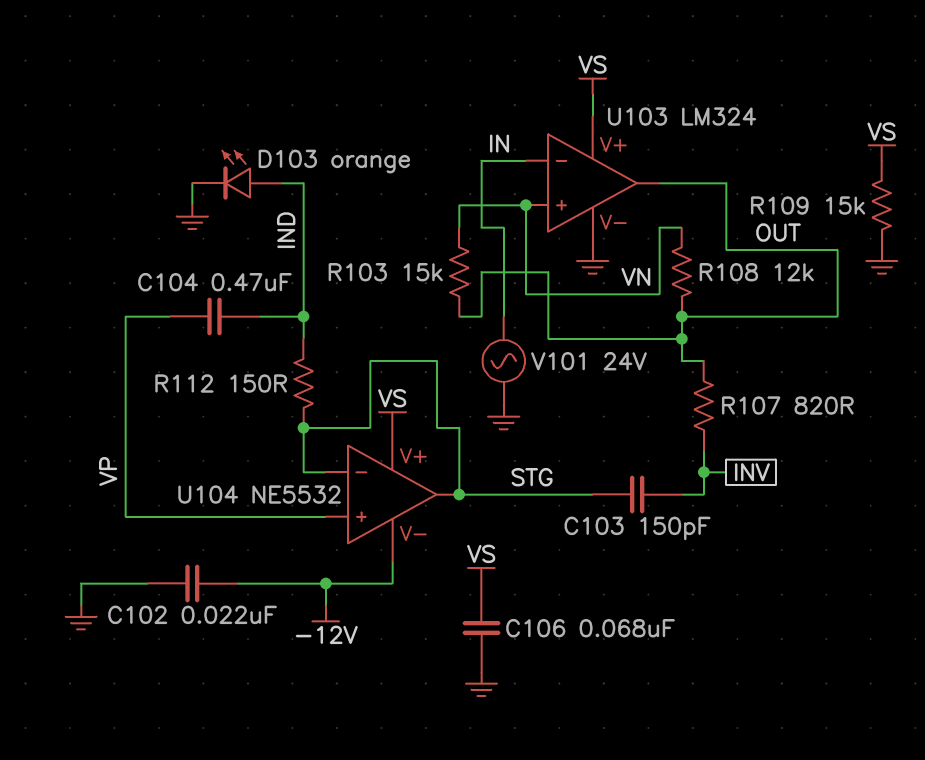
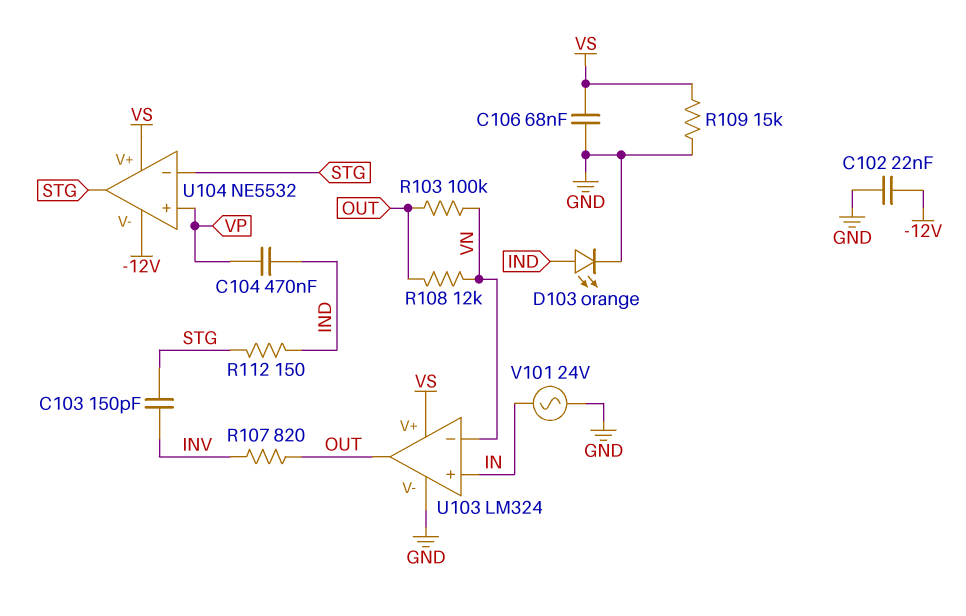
R103: 15k (OUT, VN) -> 100k (OUT, VN)
U103 pin in+: VN -> IN
U103 pin in-: IN -> VN

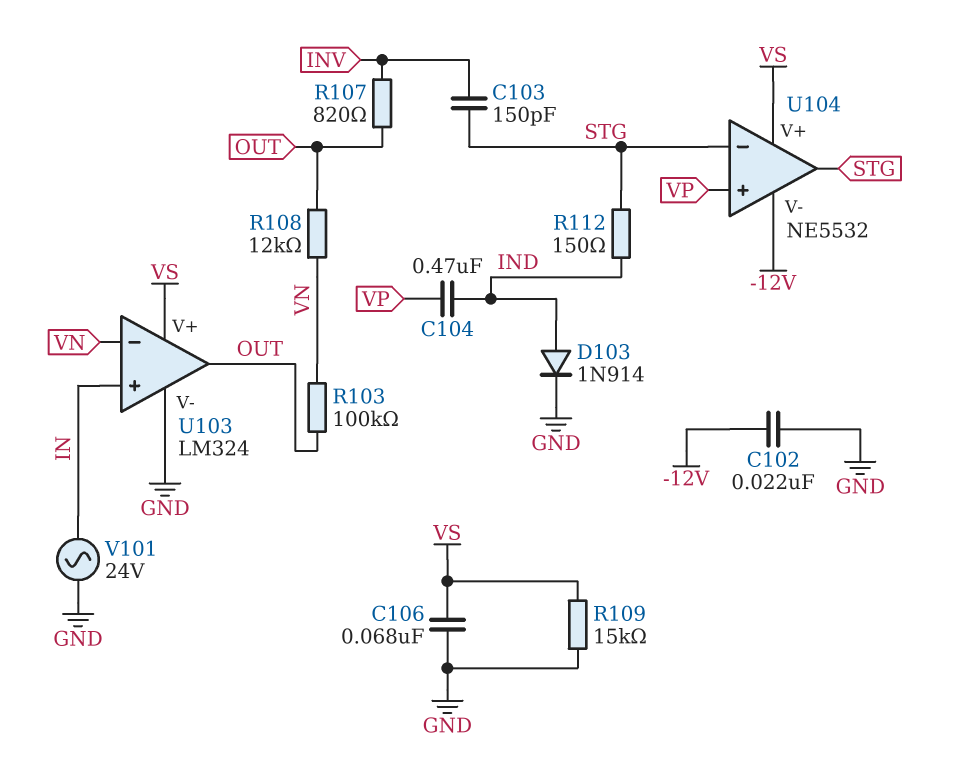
D103: LED orange (A IND, K GND) -> diode 1N914 (A IND, K GND)

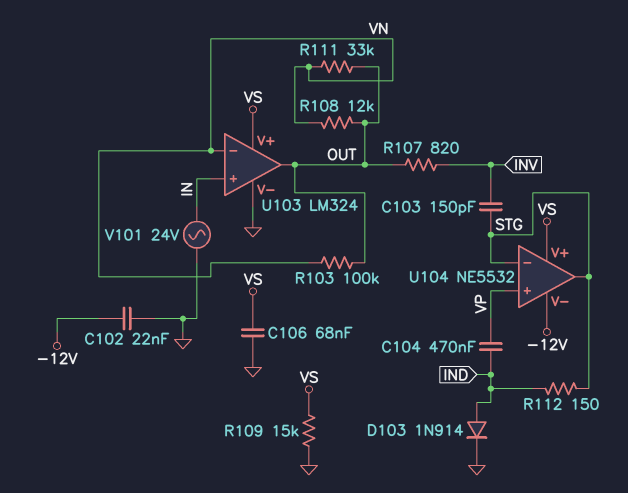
R111: none -> 33k (OUT, VN)

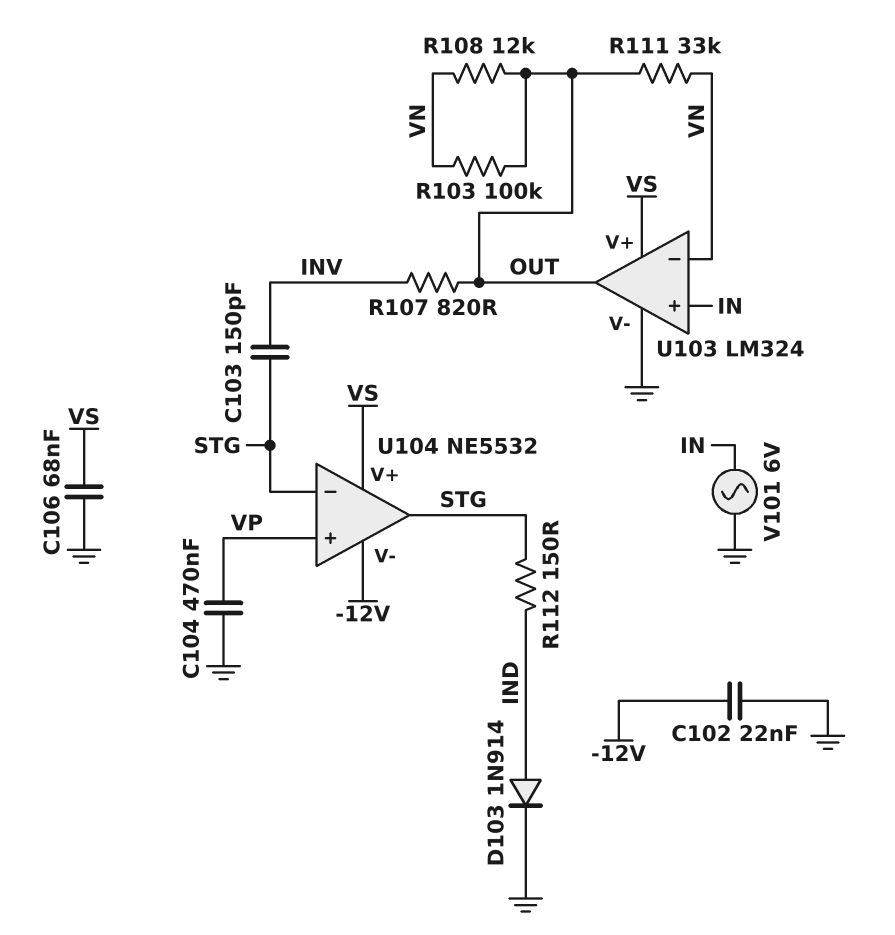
C104: 470nF (IND, VP) -> 470nF (GND, VP)
R109: 15k (GND, VS) -> none
V101: AC 24V (GND, IN) -> AC 6V (GND, IN)

